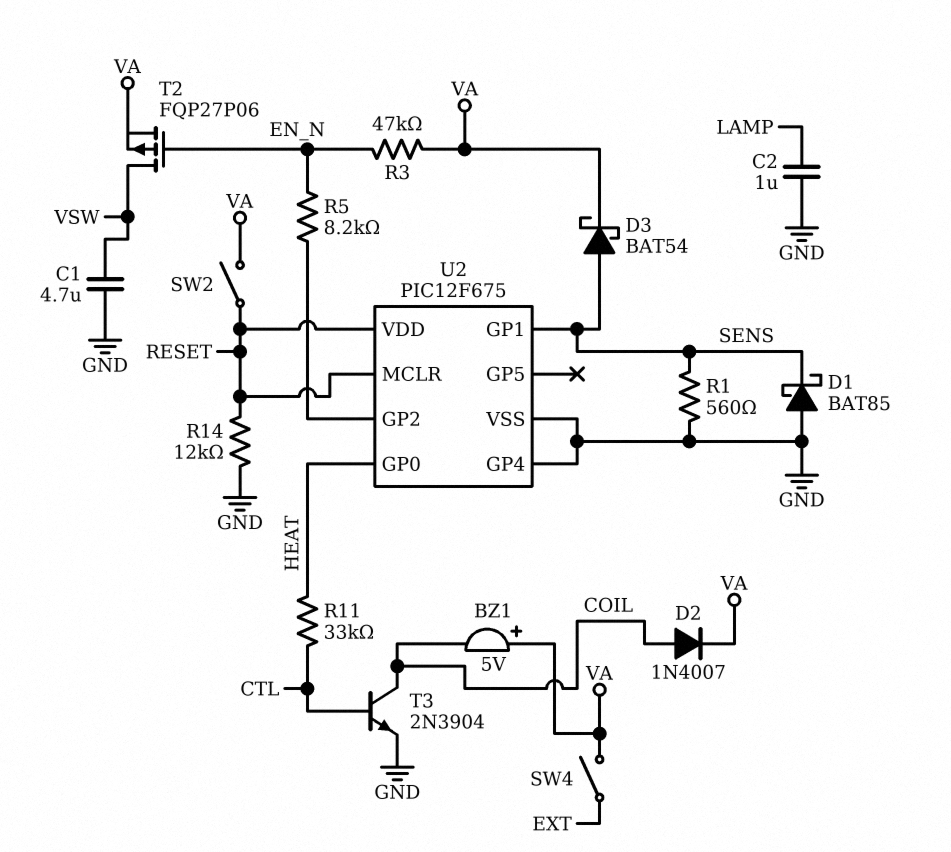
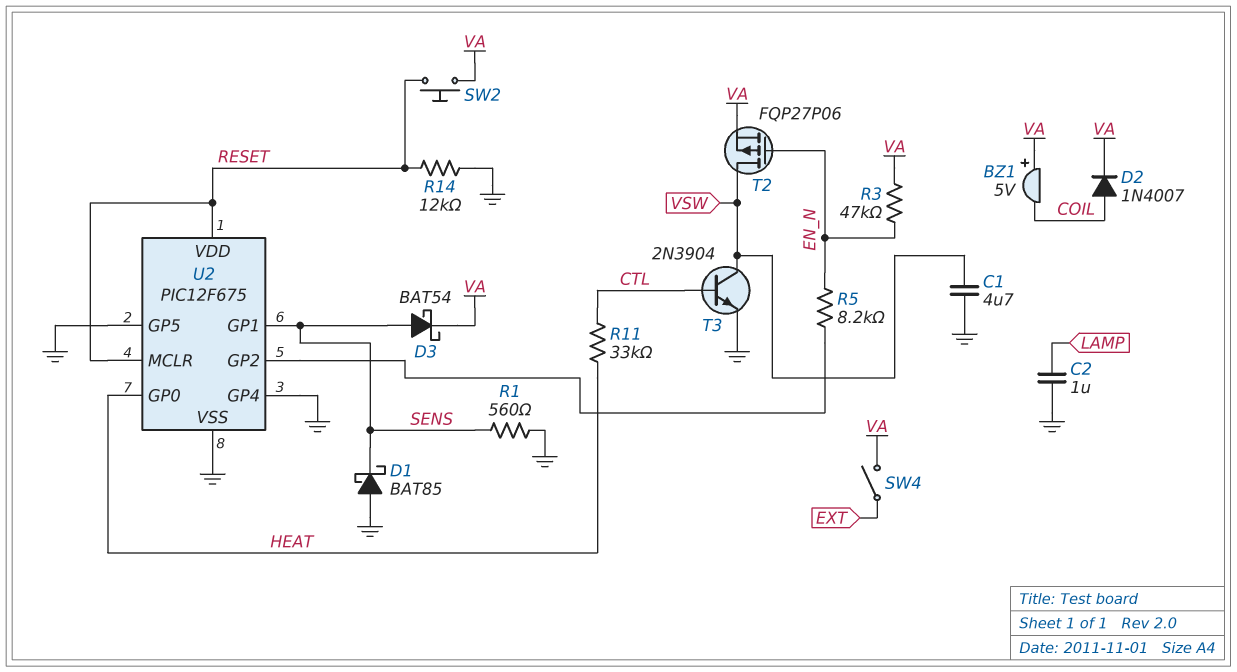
SW2: switch (RESET, VA) -> button (RESET, VA)
T3: NPN 2N3904 (B CTL, C COIL, E GND) -> NPN 2N3904 (B CTL, C VSW, E GND)
U2 pin GP5: none -> GND

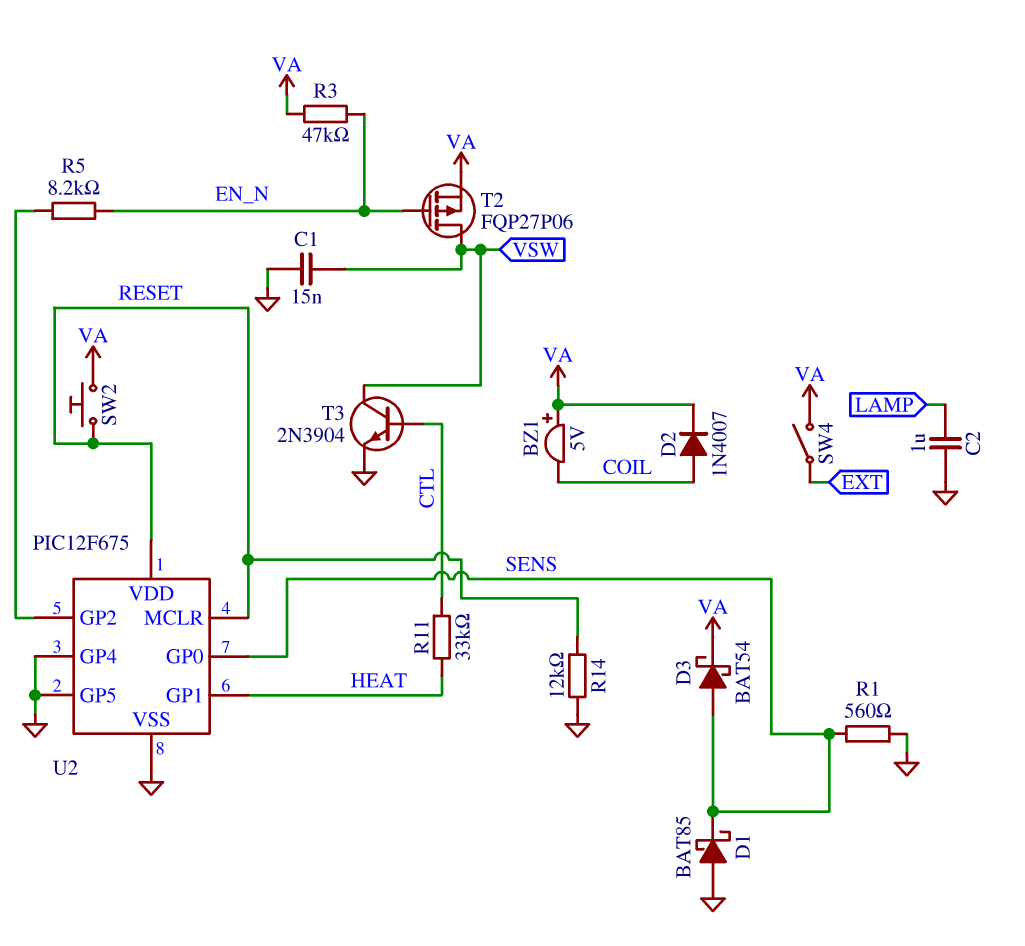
C1: 4.7uF (GND, VSW) -> 15nF (GND, VSW)
U2 pin GP0: HEAT -> SENS
U2 pin GP1: SENS -> HEAT

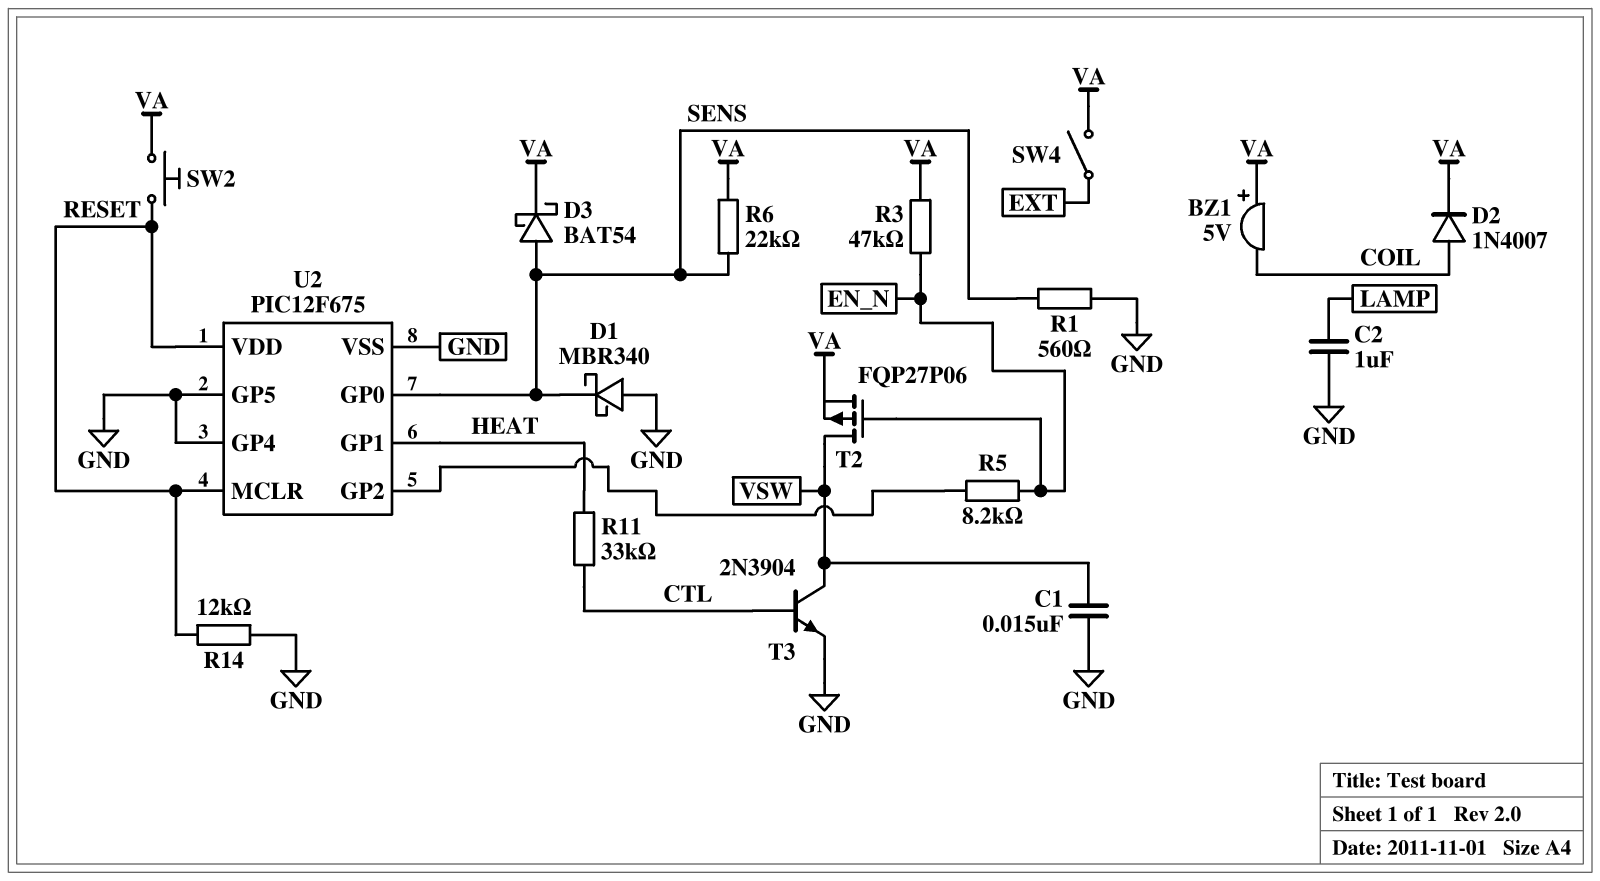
D1: schottky BAT85 (A GND, K SENS) -> schottky MBR340 (A GND, K SENS)
R6: none -> 22k (SENS, VA)

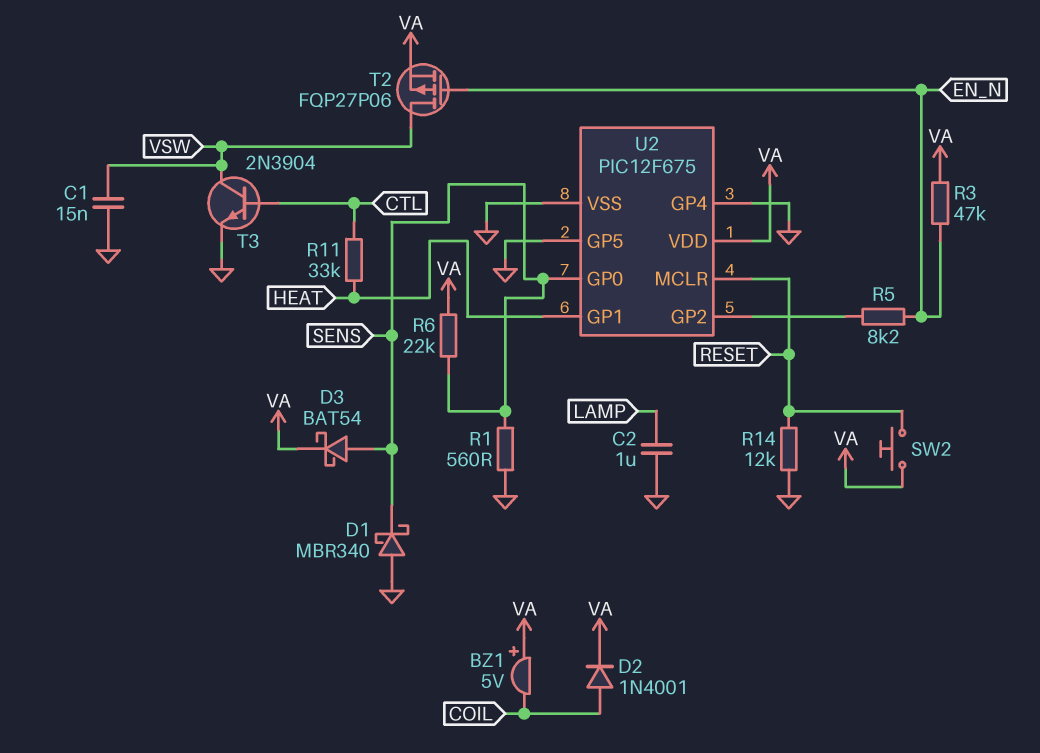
D2: diode 1N4007 (A COIL, K VA) -> diode 1N4001 (A COIL, K VA)
SW4: switch (EXT, VA) -> none
U2 pin VDD: RESET -> VA

